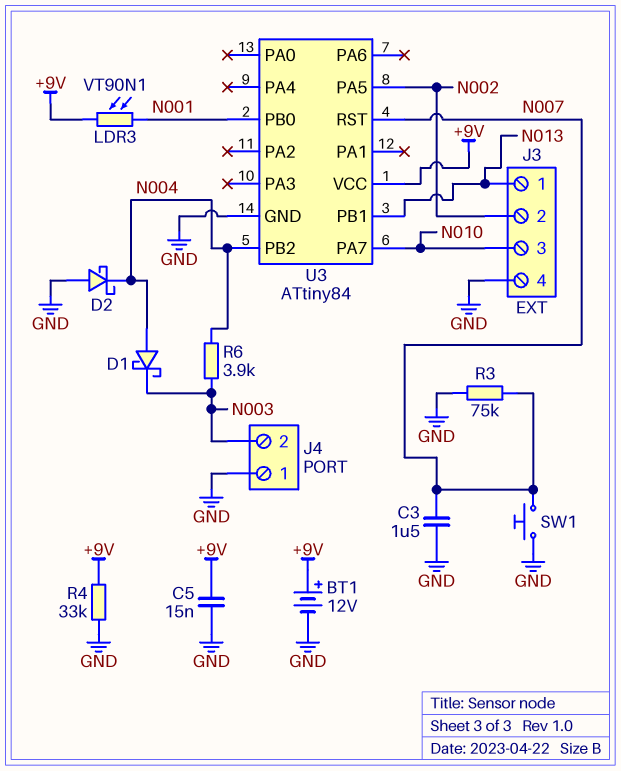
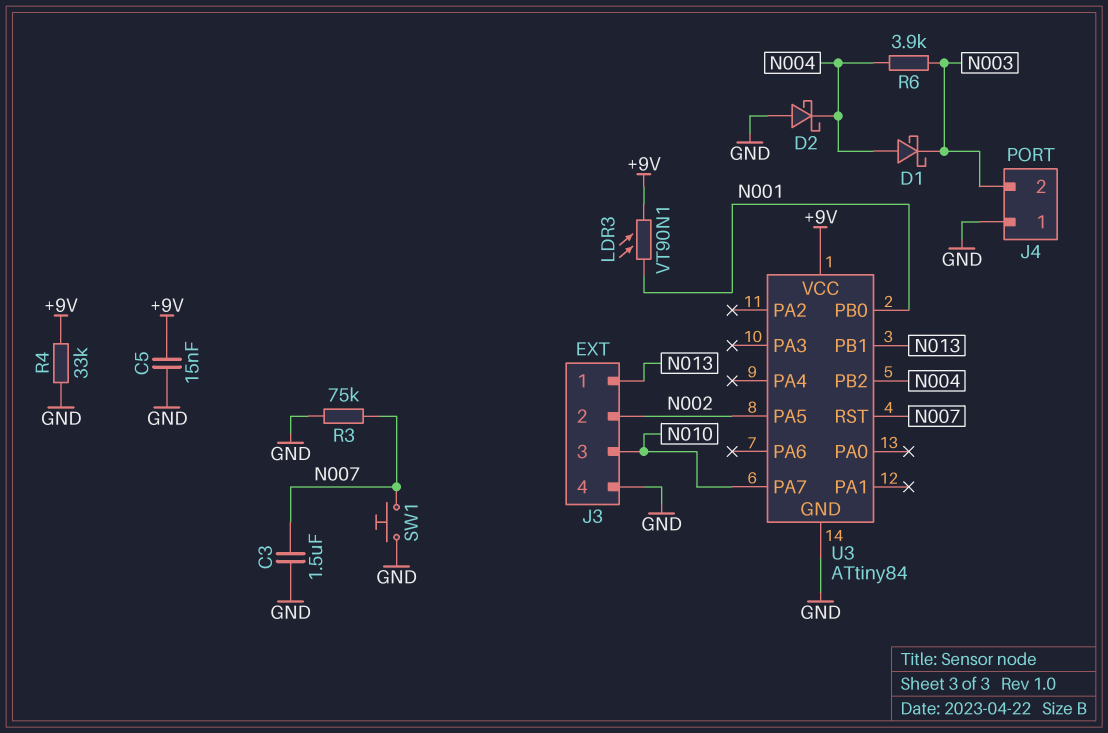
BT1: 12V (plus +9V, minus GND) -> none

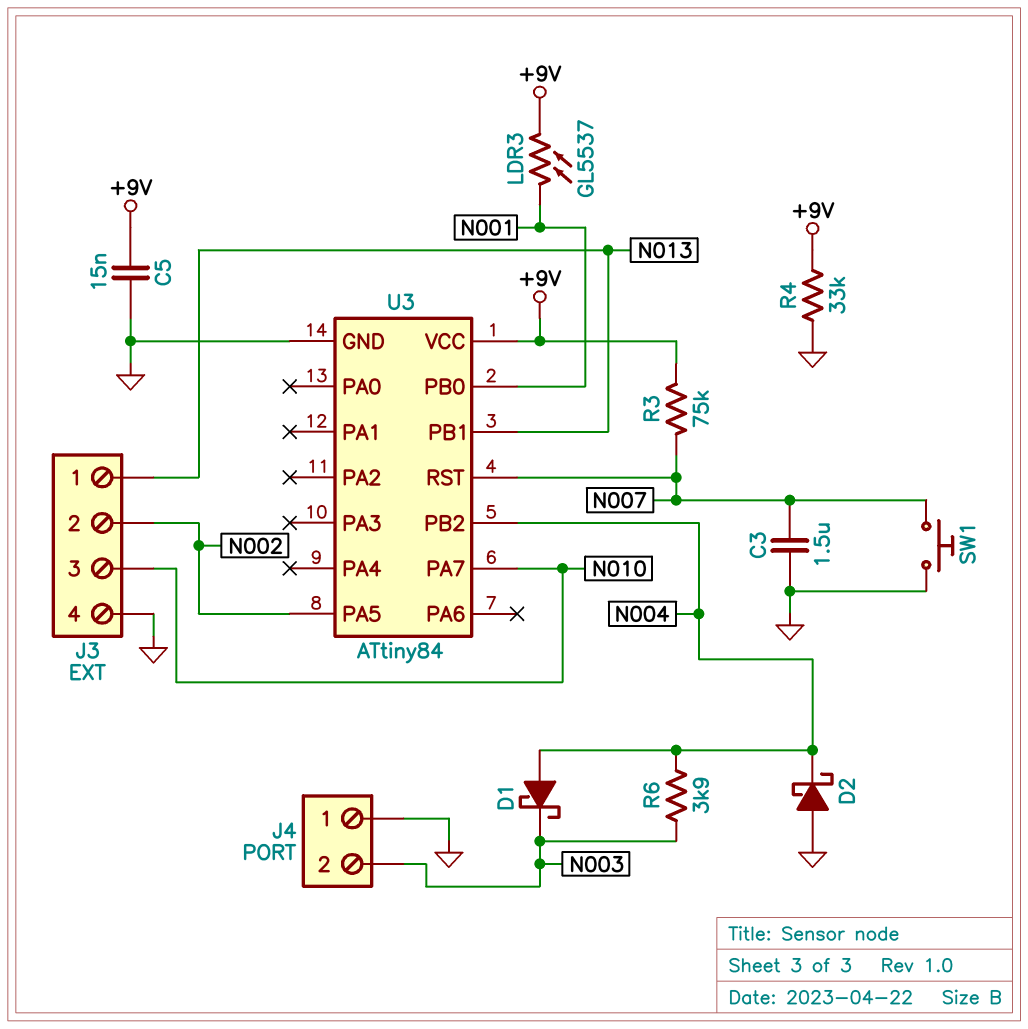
LDR3: VT90N1 (+9V, N001) -> GL5537 (+9V, N001)
R3: 75k (GND, N007) -> 75k (+9V, N007)

